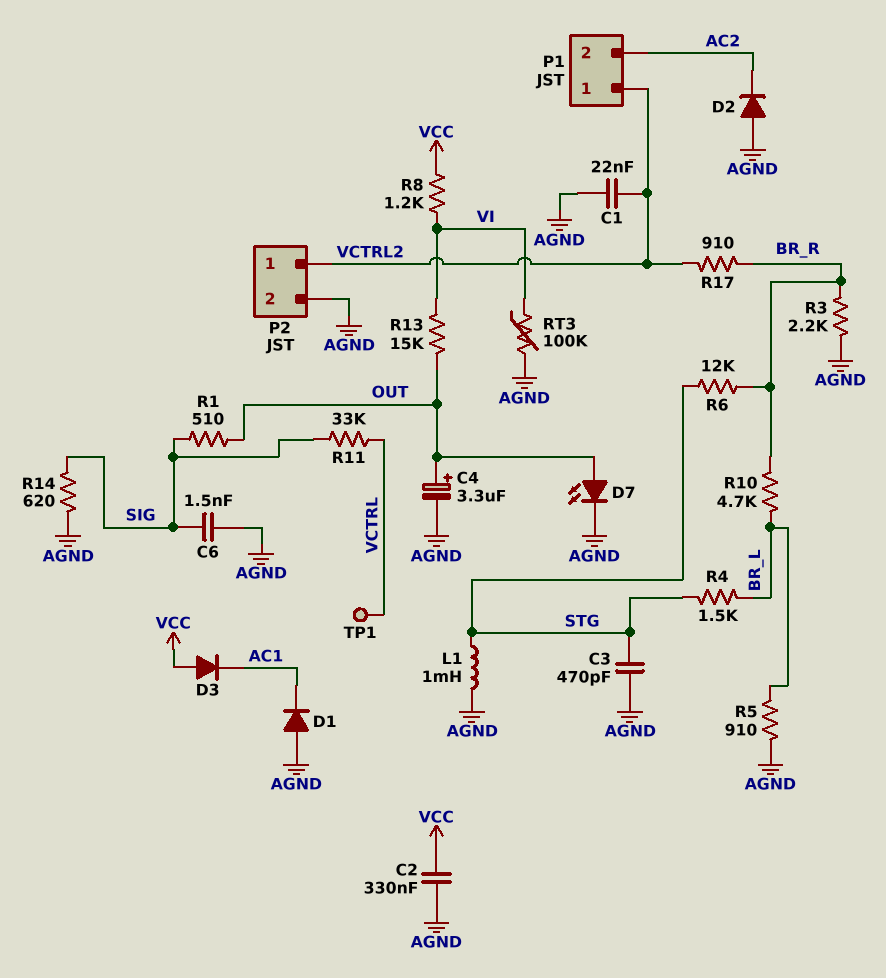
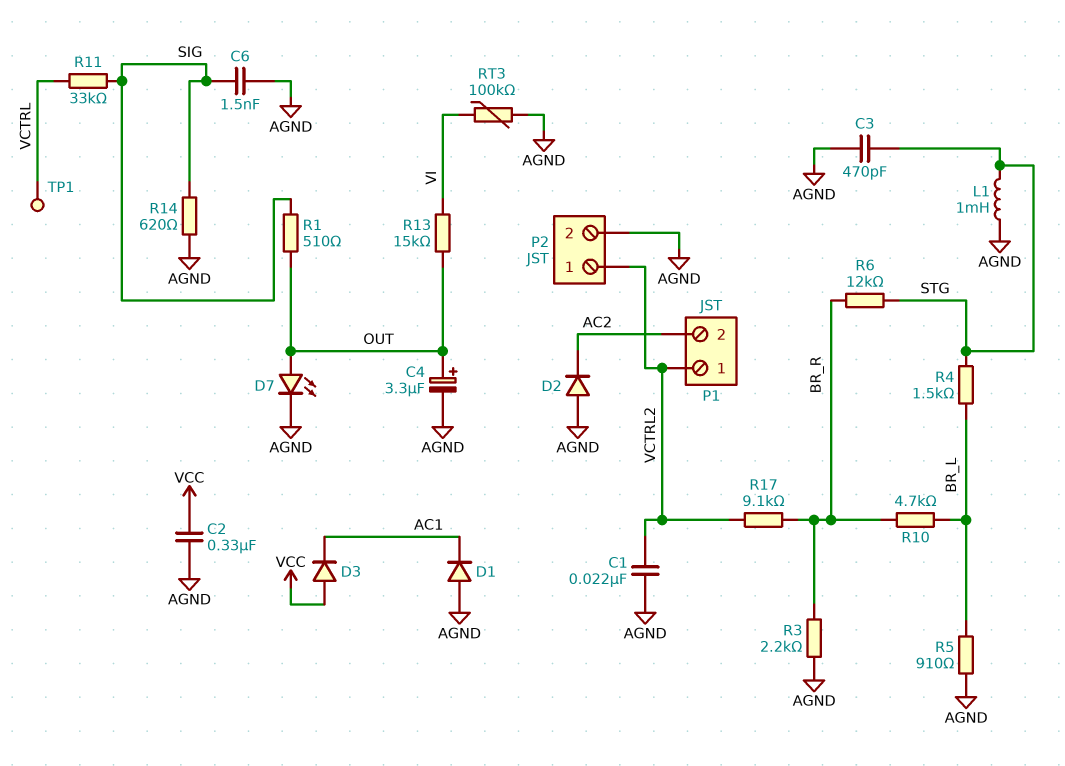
R8: 1.2k (VCC, VI) -> none
R17: 910 (BR_R, VCTRL2) -> 9.1k (BR_R, VCTRL2)

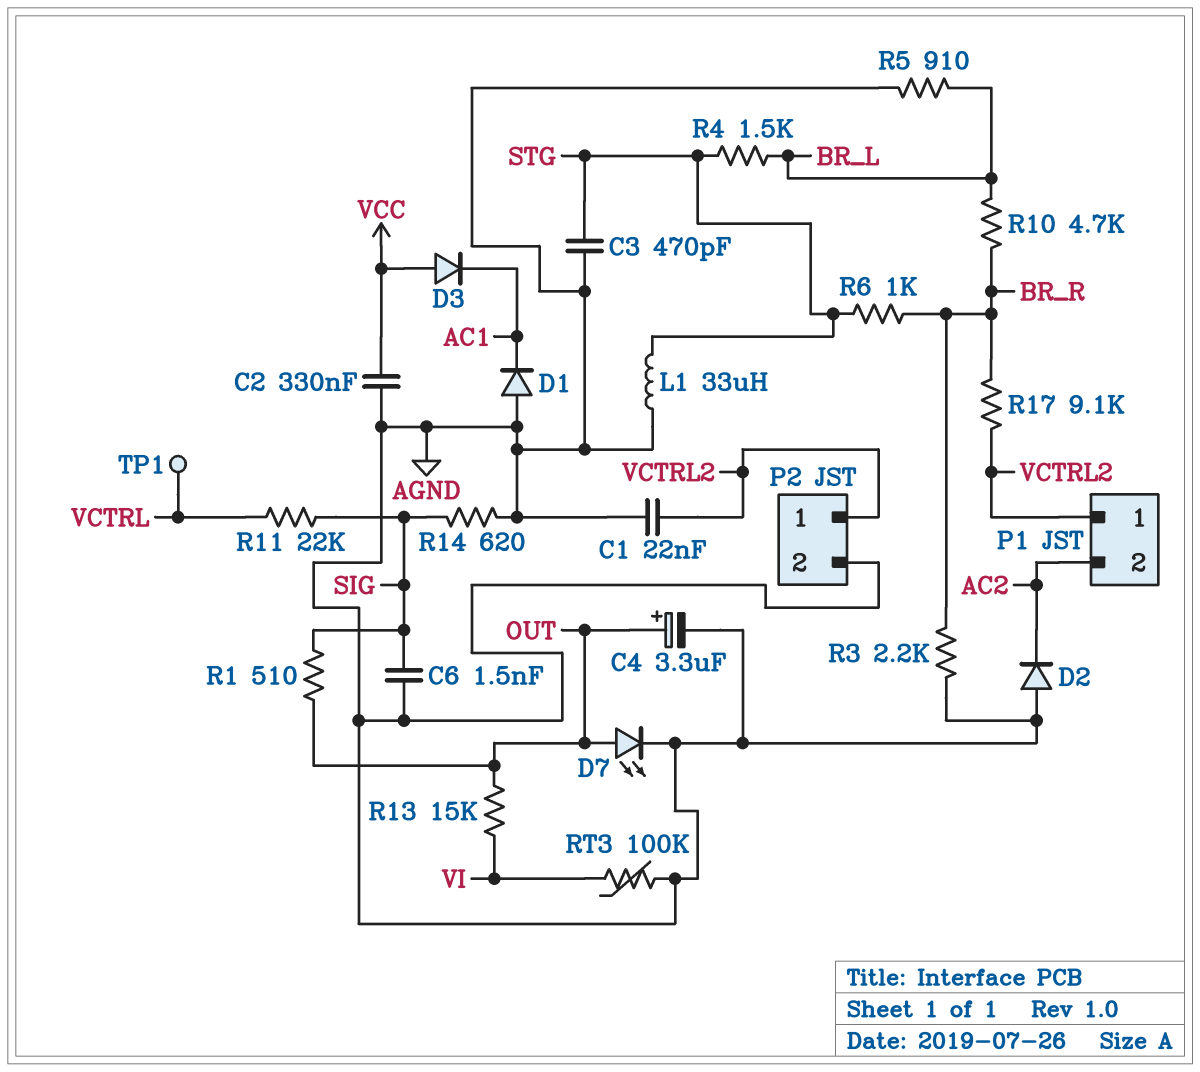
L1: 1mH (AGND, STG) -> 33uH (AGND, STG)
R6: 12k (BR_R, STG) -> 1k (BR_R, STG)
R11: 33k (SIG, VCTRL) -> 22k (SIG, VCTRL)

